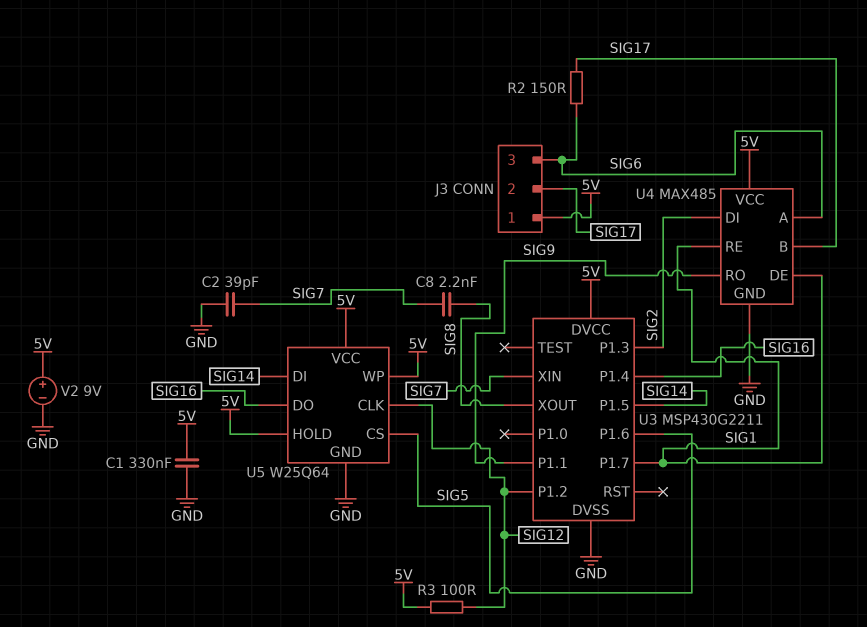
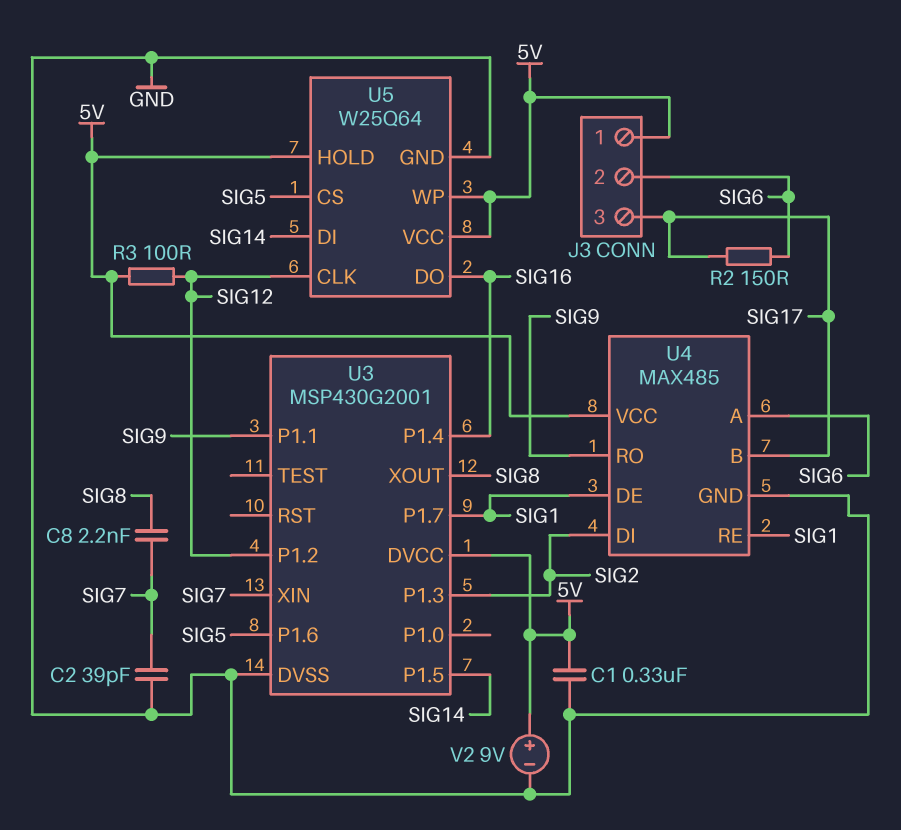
J3 pin 2: SIG17 -> SIG6
J3 pin 3: SIG6 -> SIG17
U3: MSP430G2211 -> MSP430G2001

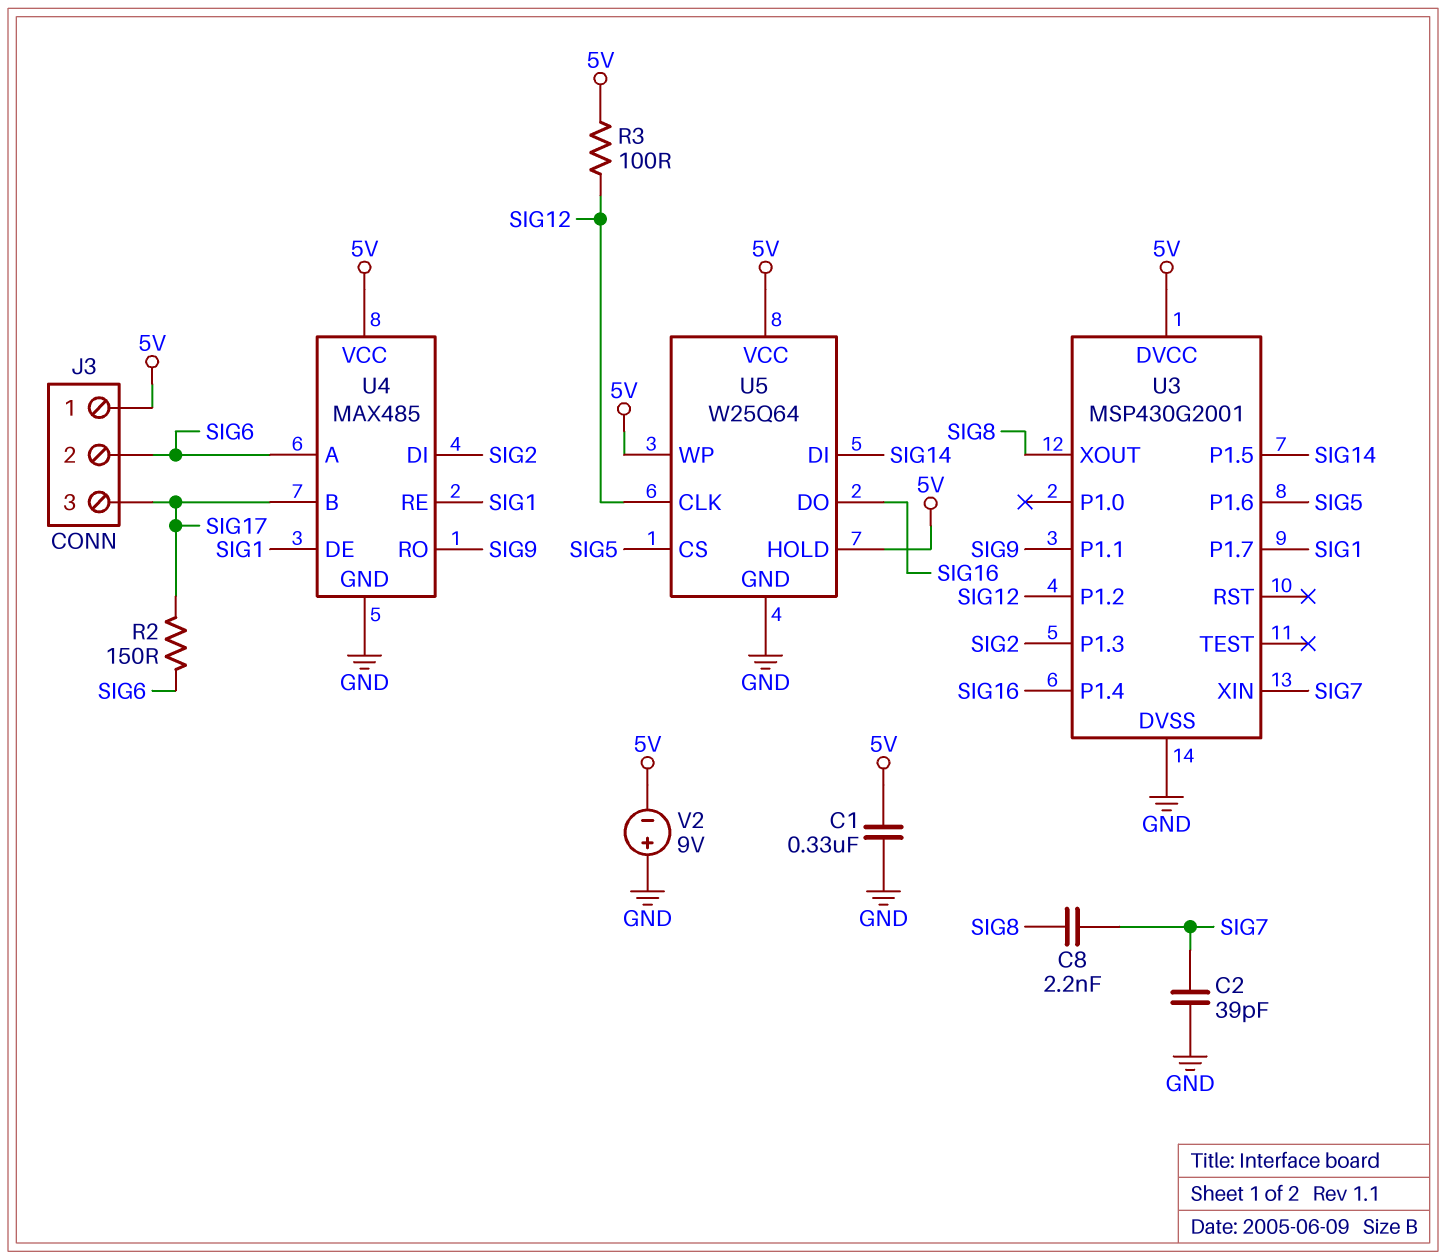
V2: 9V (plus 5V, minus GND) -> 9V (plus GND, minus 5V)

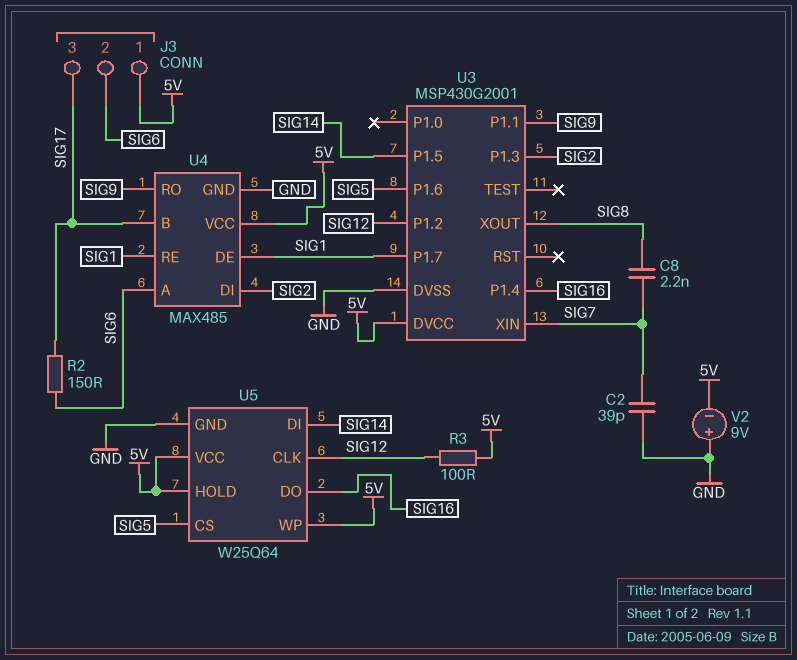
C1: 330nF (5V, GND) -> none

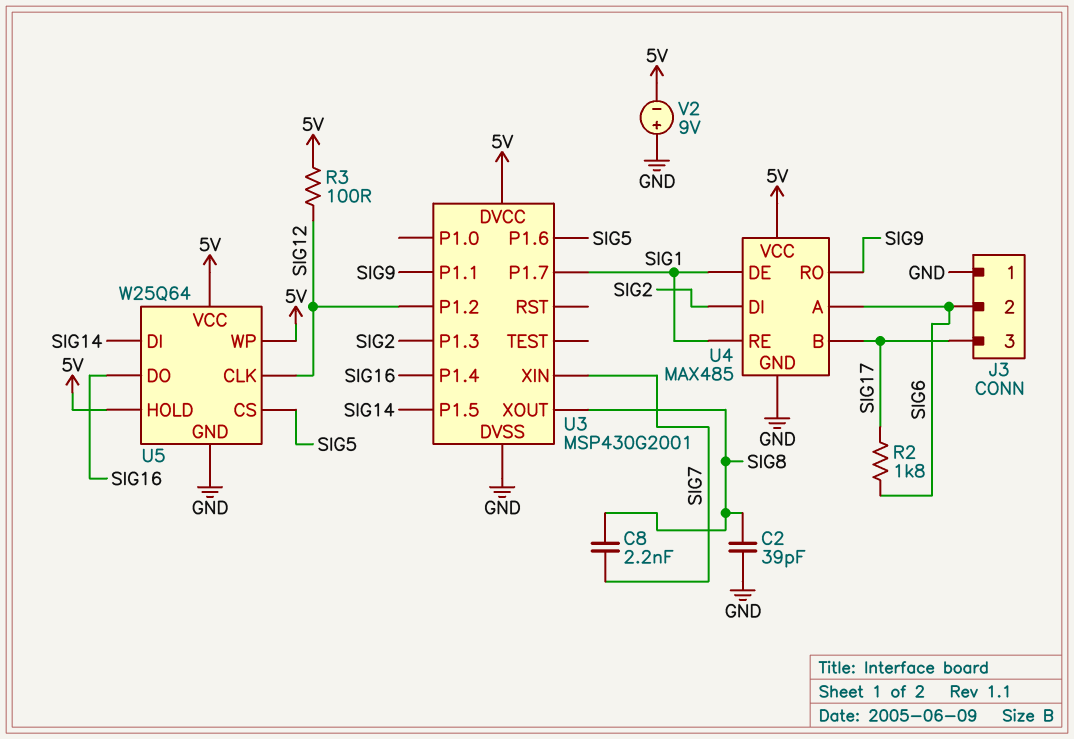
C2: 39pF (GND, SIG7) -> 39pF (GND, SIG8)
J3 pin 1: 5V -> GND
R2: 150 (SIG6, SIG17) -> 1.8k (SIG6, SIG17)

